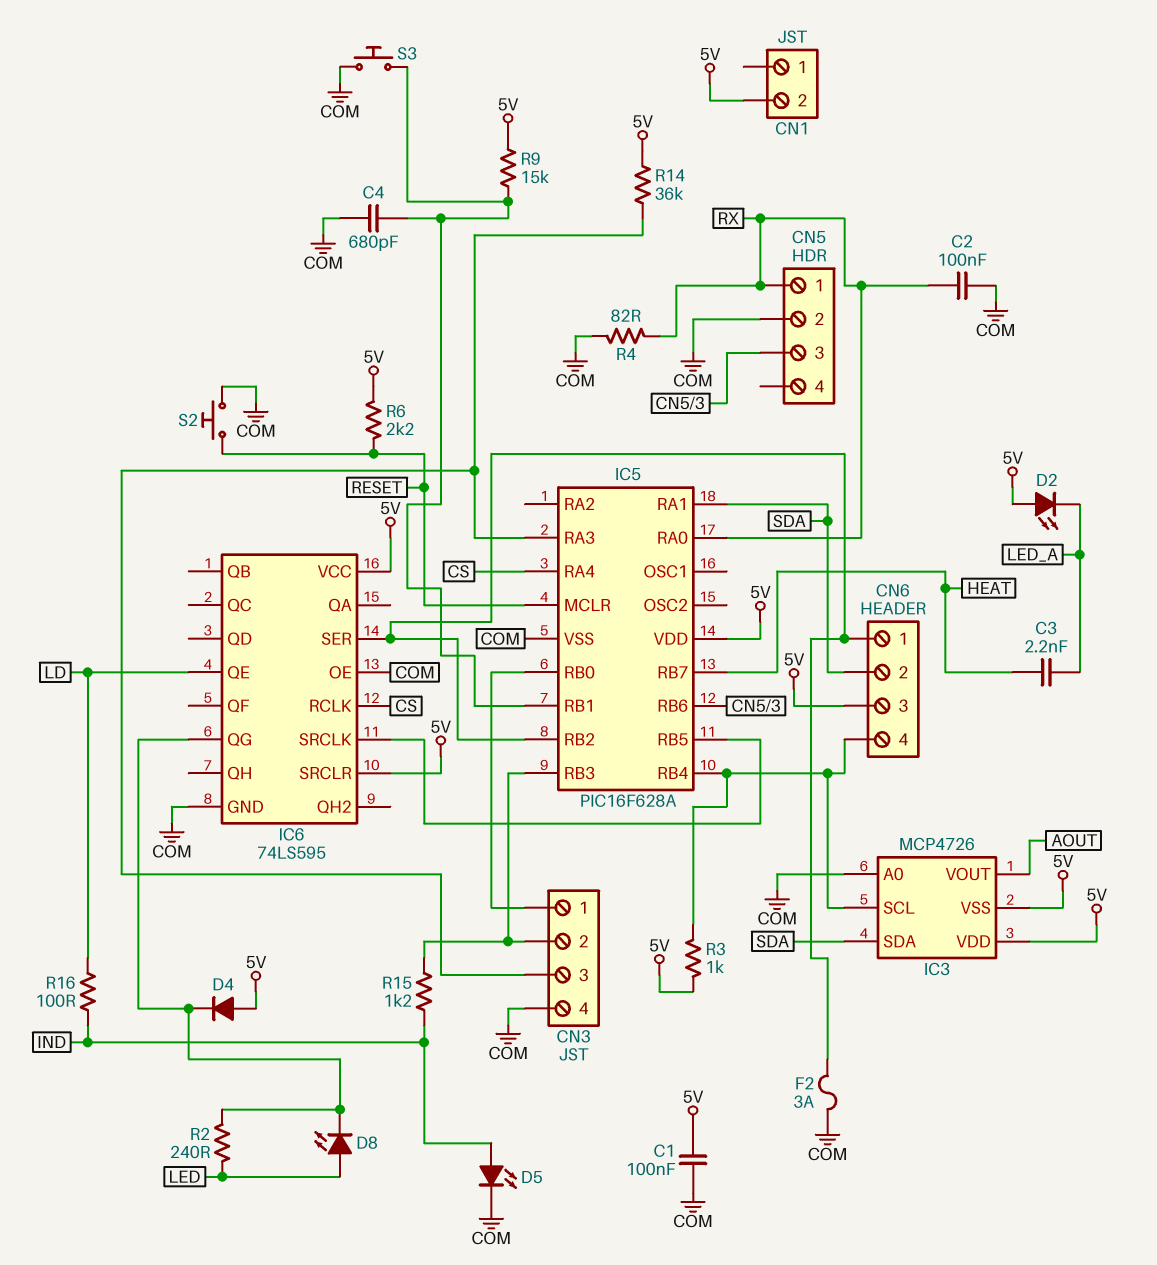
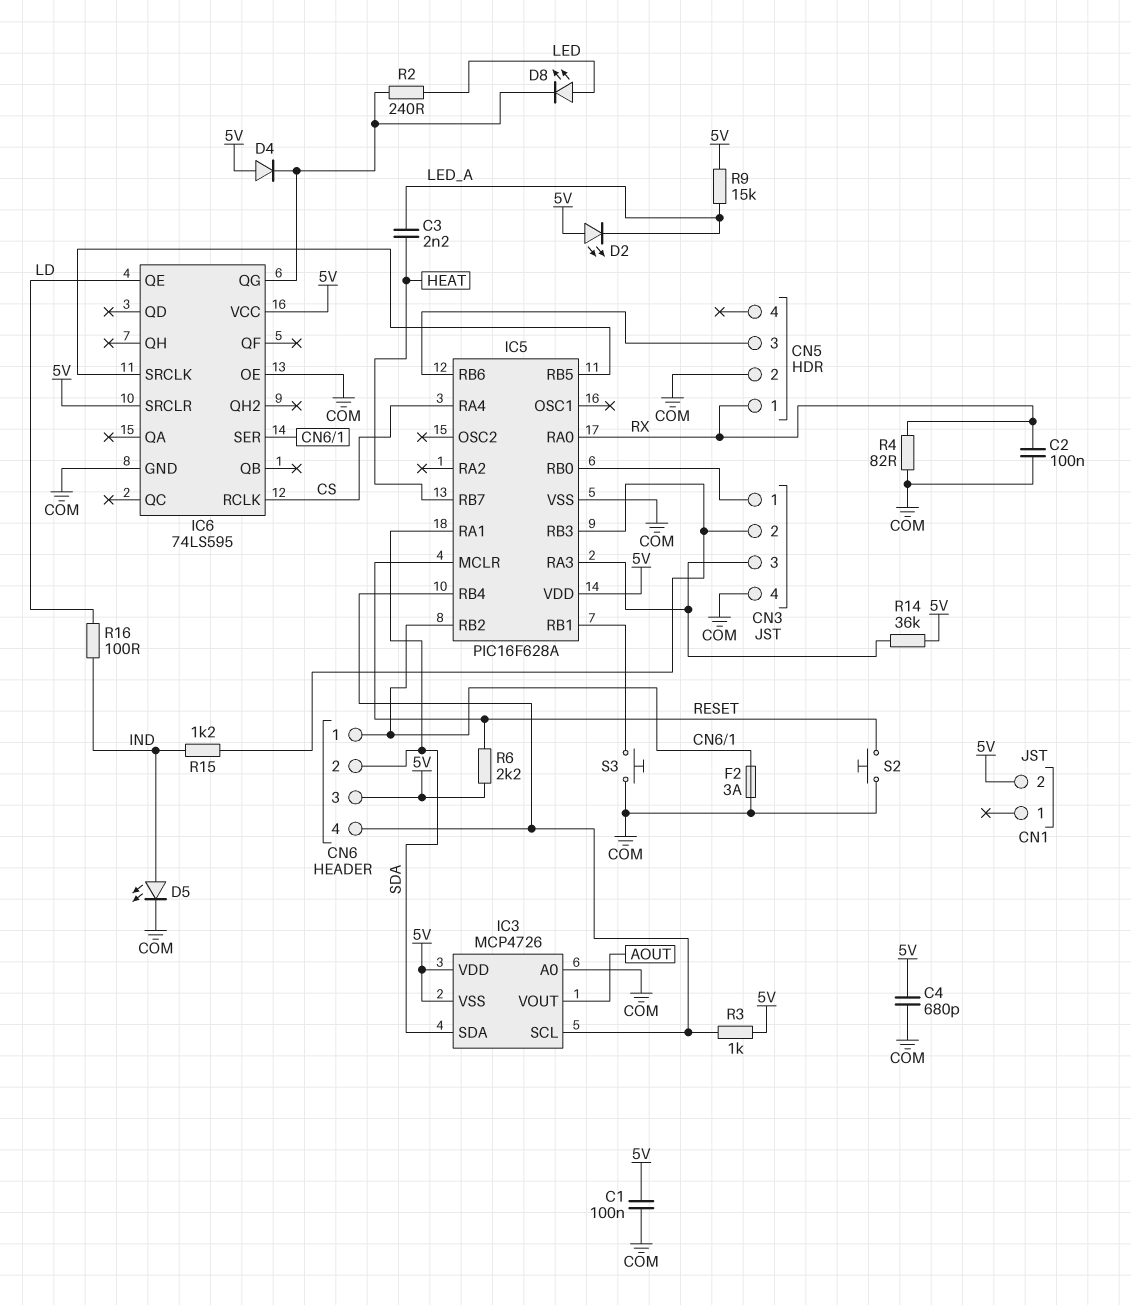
C4: 680pF (COM, IC5/RB1) -> 680pF (5V, COM)
R9: 15k (5V, IC5/RB1) -> 15k (5V, LED_A)

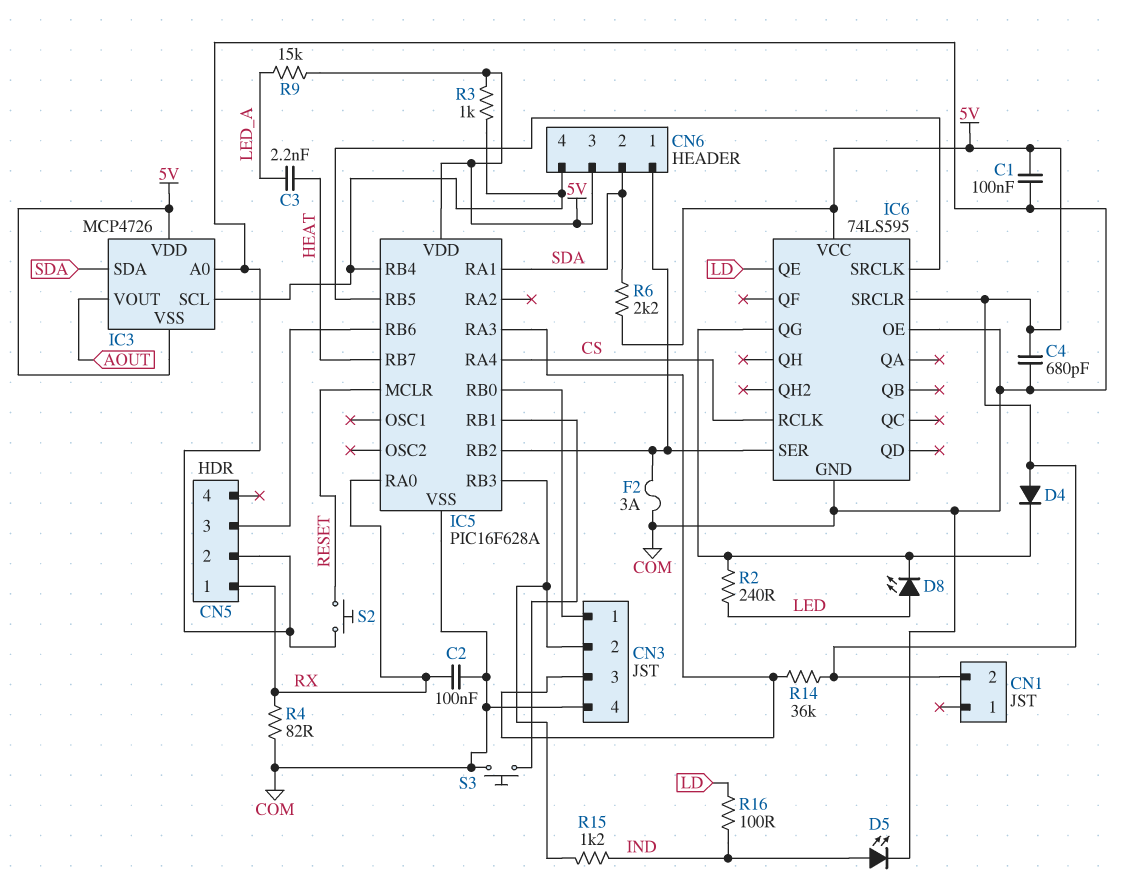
D2: LED (A 5V, K LED_A) -> none
R6: 2.2k (5V, RESET) -> 2.2k (5V, SDA)

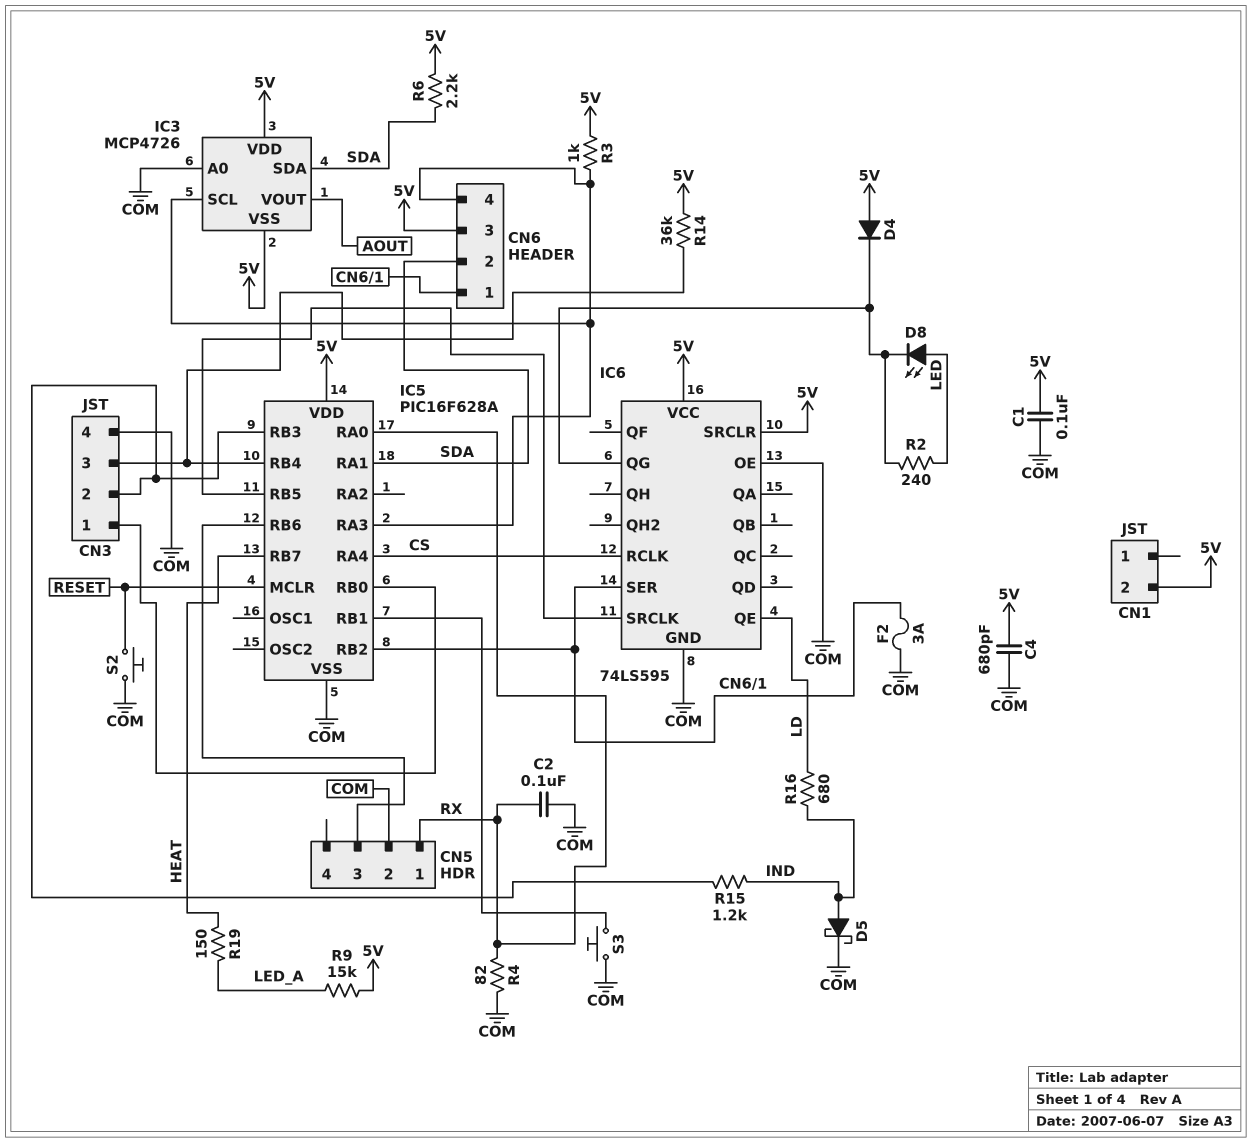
C3: 2.2nF (HEAT, LED_A) -> none
D5: LED (A IND, K COM) -> schottky (A IND, K COM)
IC5 pin RA3: CN3/3 -> CN6/4
IC5 pin RB4: CN6/4 -> CN3/3
R16: 100 (IND, LD) -> 680 (IND, LD)
R19: none -> 150 (HEAT, LED_A)

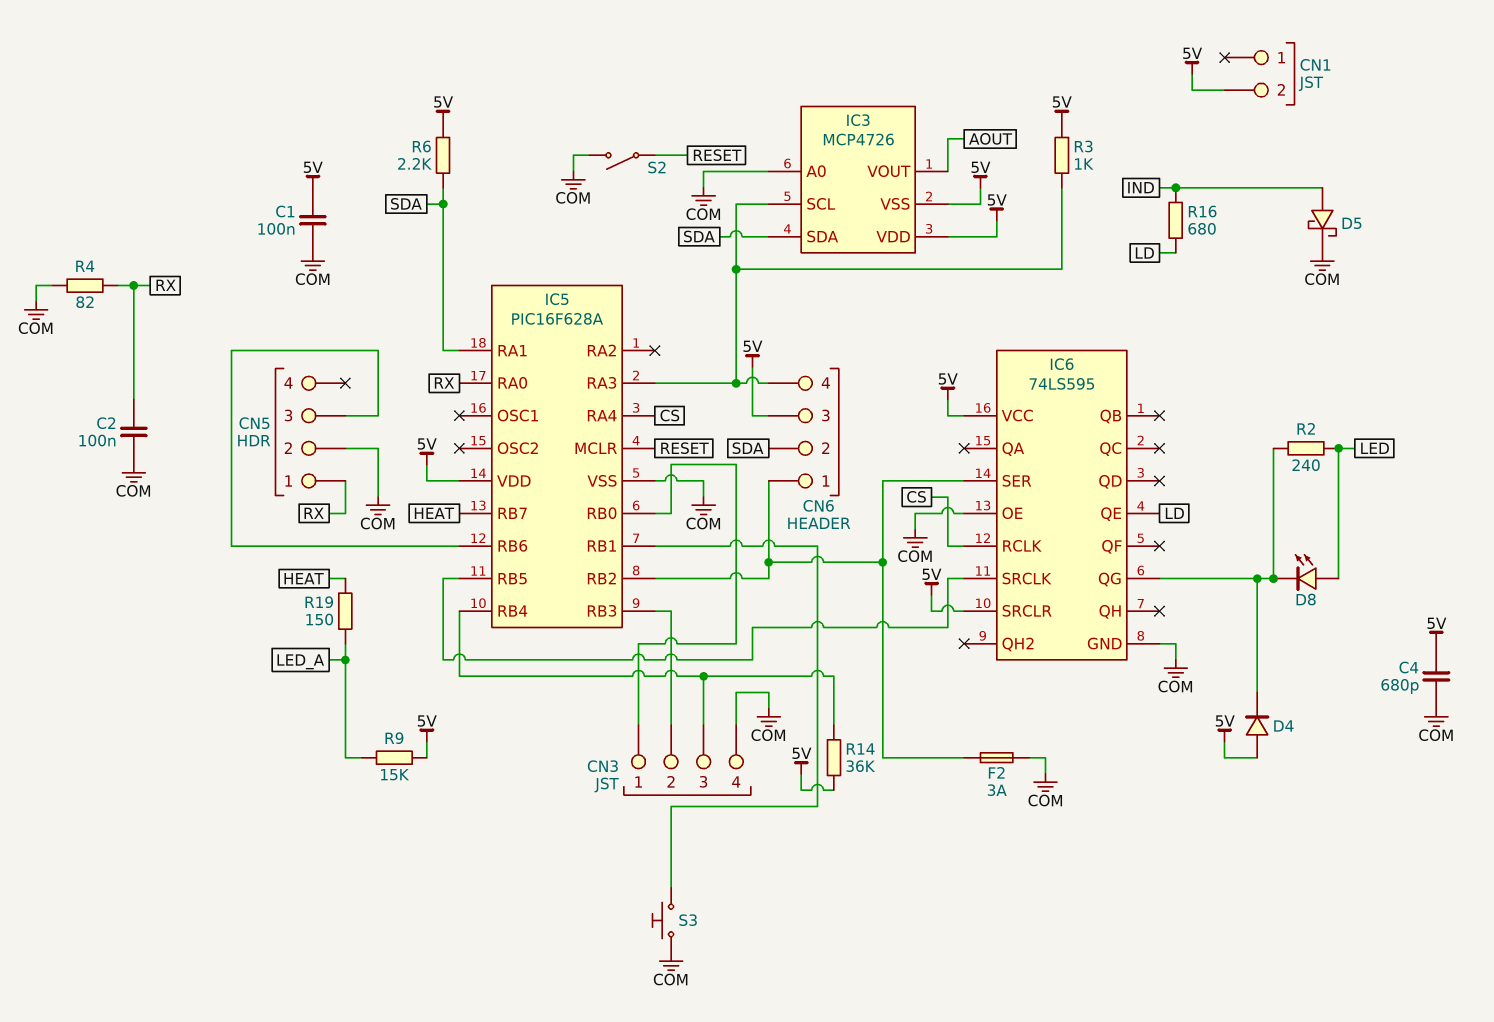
R15: 1.2k (CN3/2, IND) -> none
S2: button (COM, RESET) -> switch (COM, RESET)

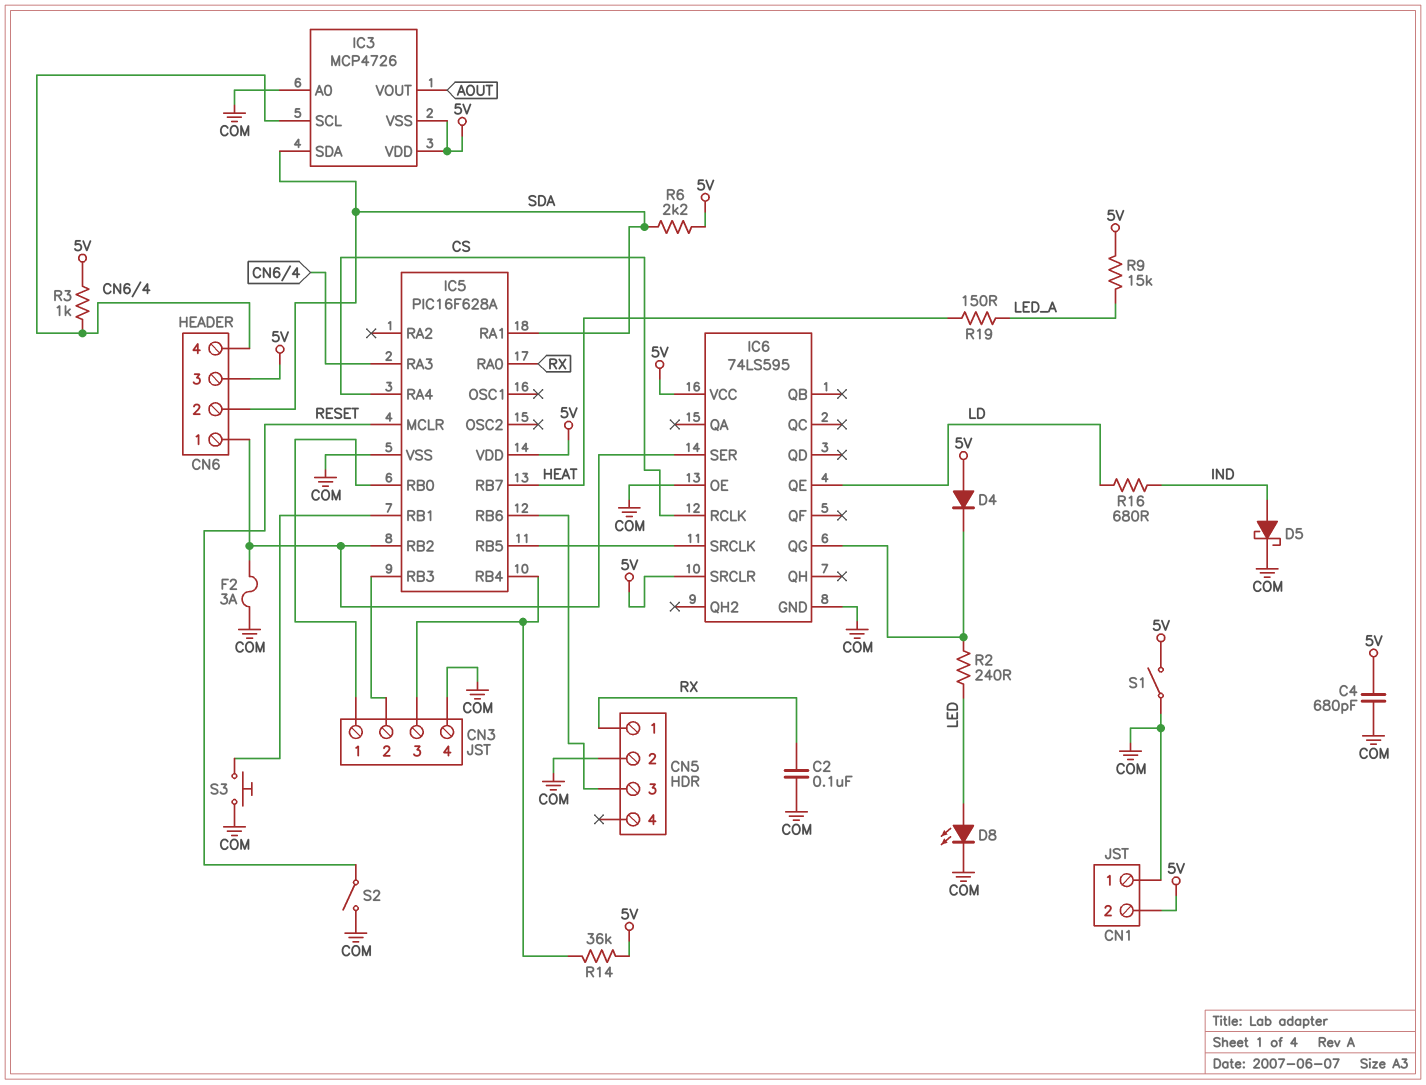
C1: 100nF (5V, COM) -> none
CN1 pin 1: none -> COM
D8: LED (A LED, K IC6/QG) -> LED (A LED, K COM)
R4: 82 (COM, RX) -> none
S1: none -> switch (5V, COM)

